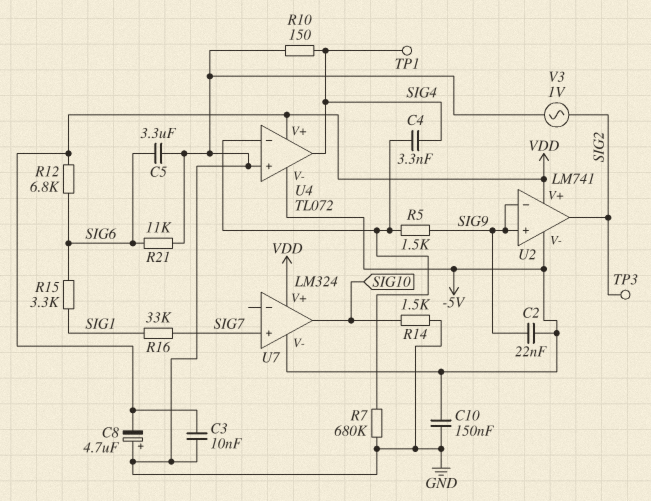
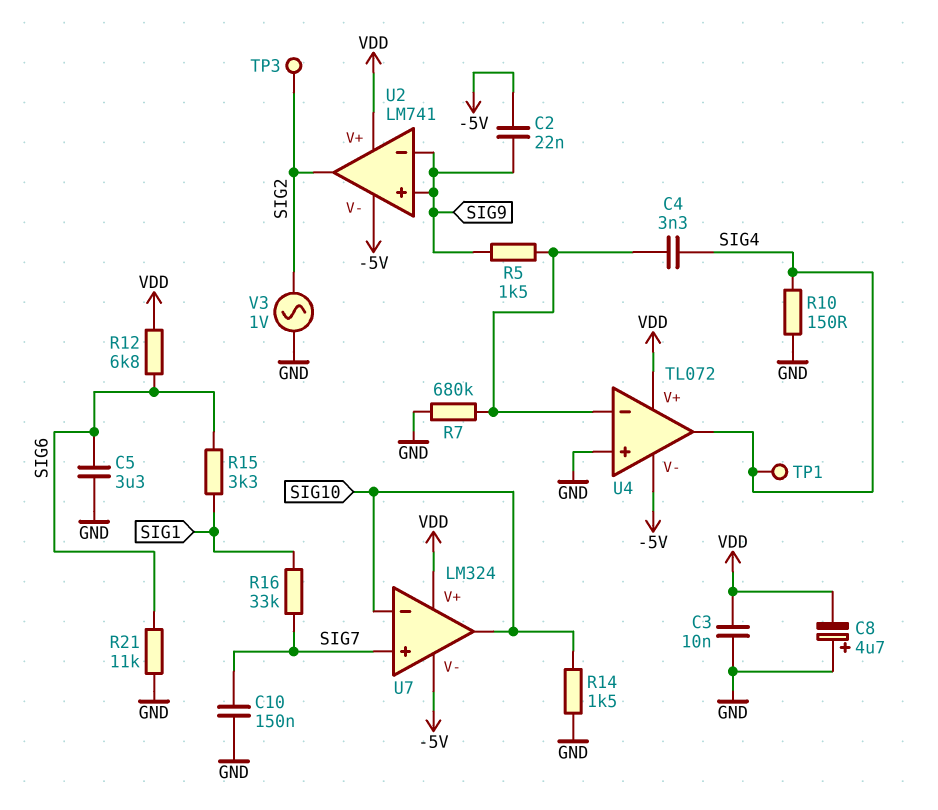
C10: 150nF (-5V, GND) -> 150nF (GND, SIG7)
U7 pin in-: none -> SIG10

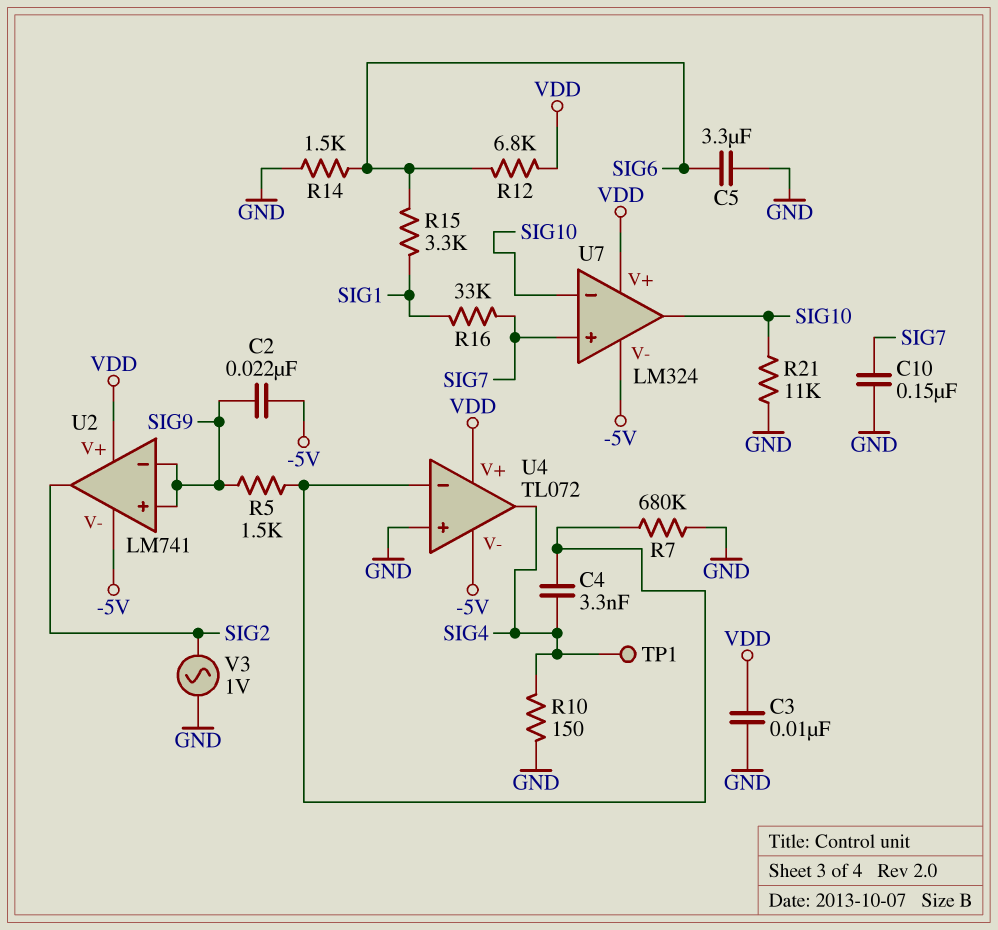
C8: 4.7uF (plus GND, minus VDD) -> none
R14: 1.5k (GND, SIG10) -> 1.5k (GND, SIG6)
R21: 11k (GND, SIG6) -> 11k (GND, SIG10)
TP3: test point (SIG2) -> none

